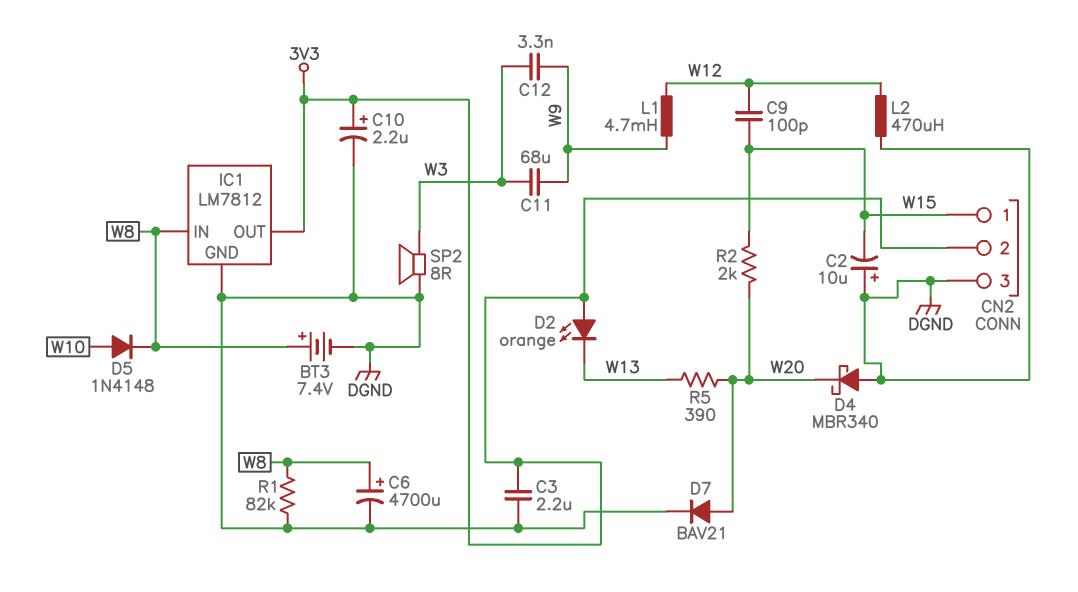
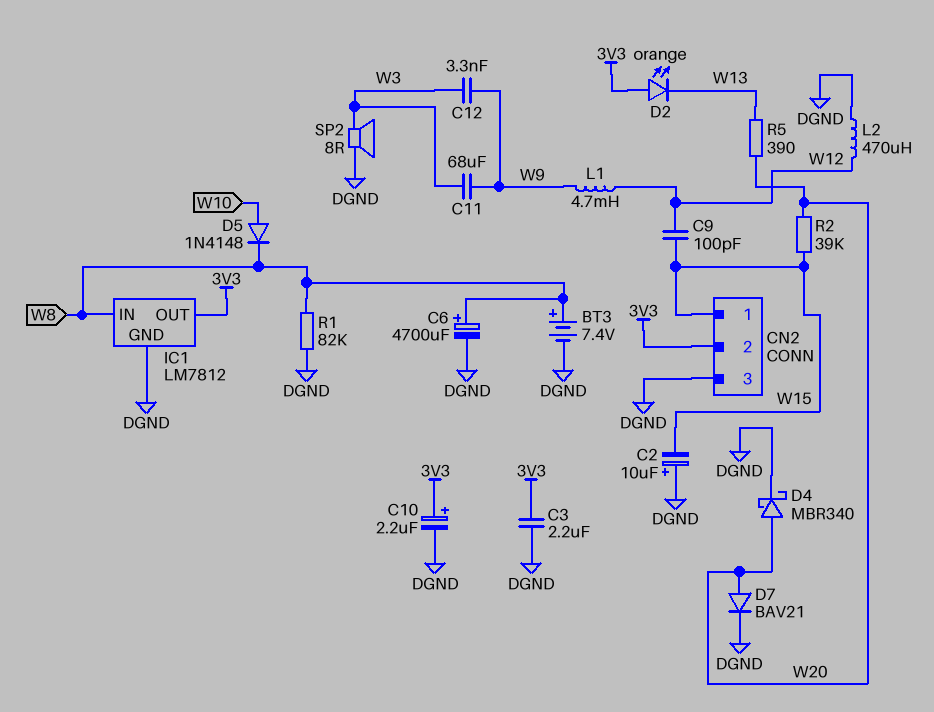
D4: schottky MBR340 (A DGND, K W20) -> schottky MBR340 (A W20, K DGND)
R2: 2k (W15, W20) -> 39k (W15, W20)

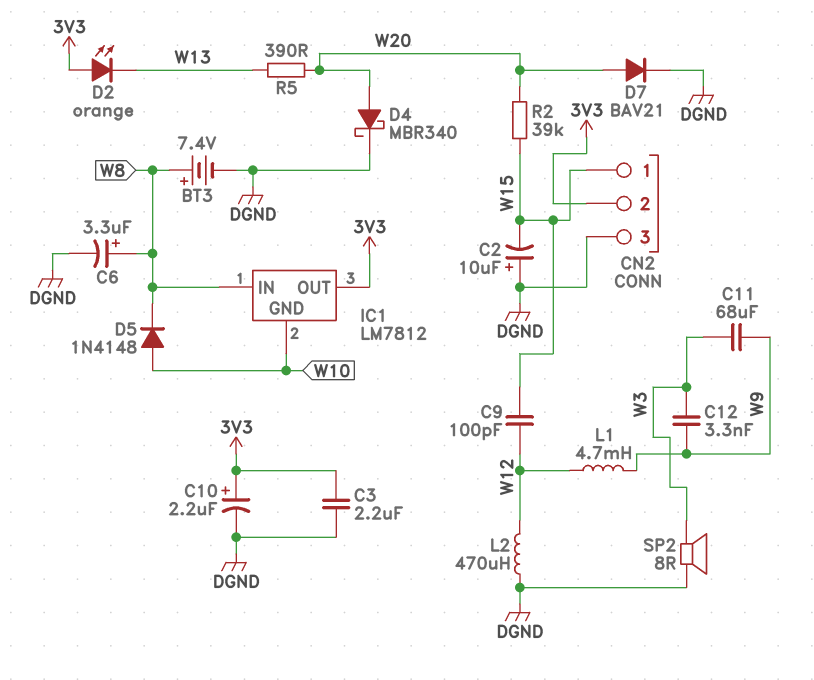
C6: 4700uF (plus W8, minus DGND) -> 3.3uF (plus W8, minus DGND)
IC1 pin GND: DGND -> W10
R1: 82k (DGND, W8) -> none

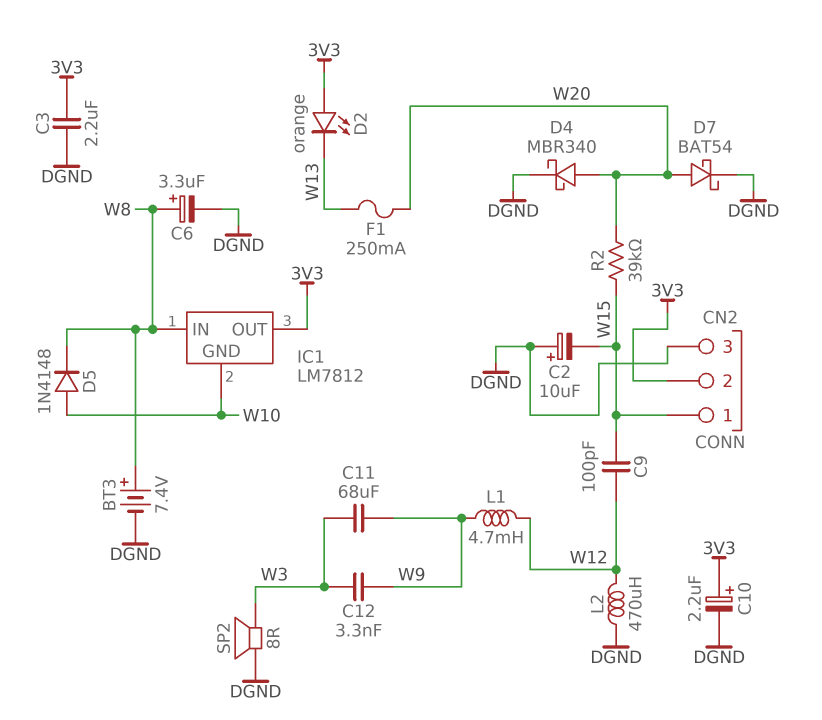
D7: diode BAV21 (A W20, K DGND) -> schottky BAT54 (A W20, K DGND)
F1: none -> 250mA (W13, W20)
R5: 390 (W13, W20) -> none

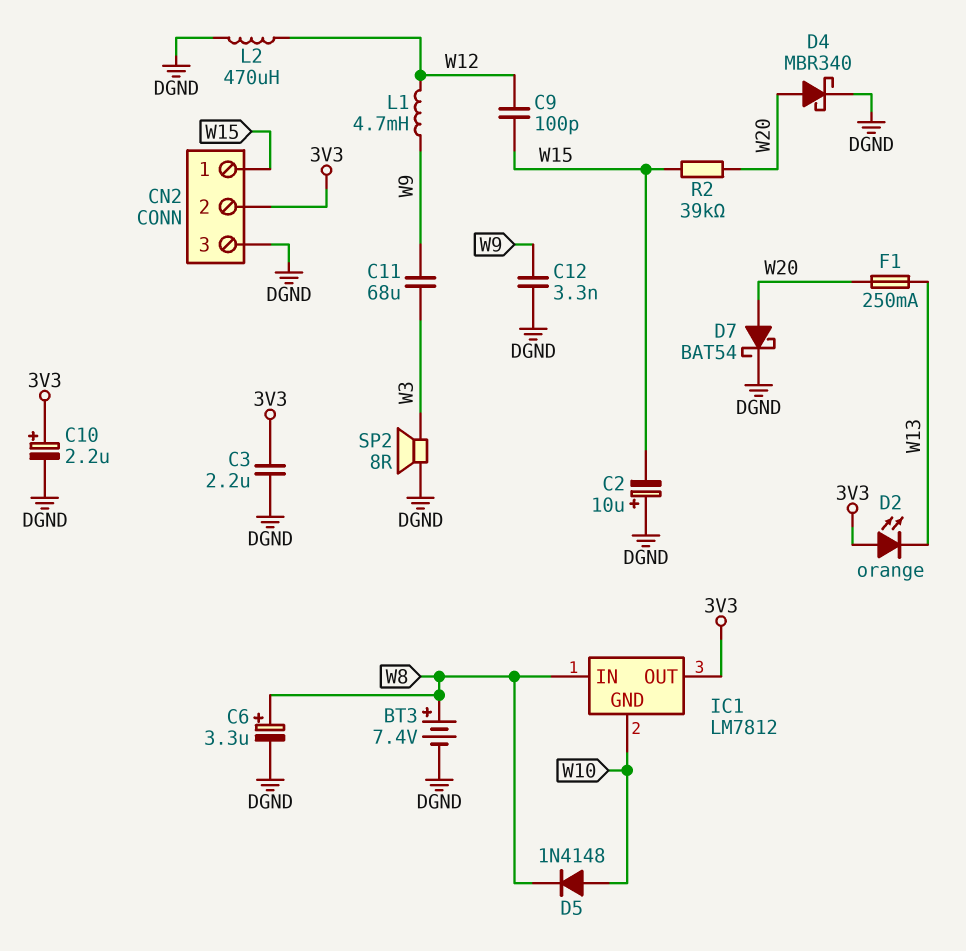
C12: 3.3nF (W3, W9) -> 3.3nF (DGND, W9)

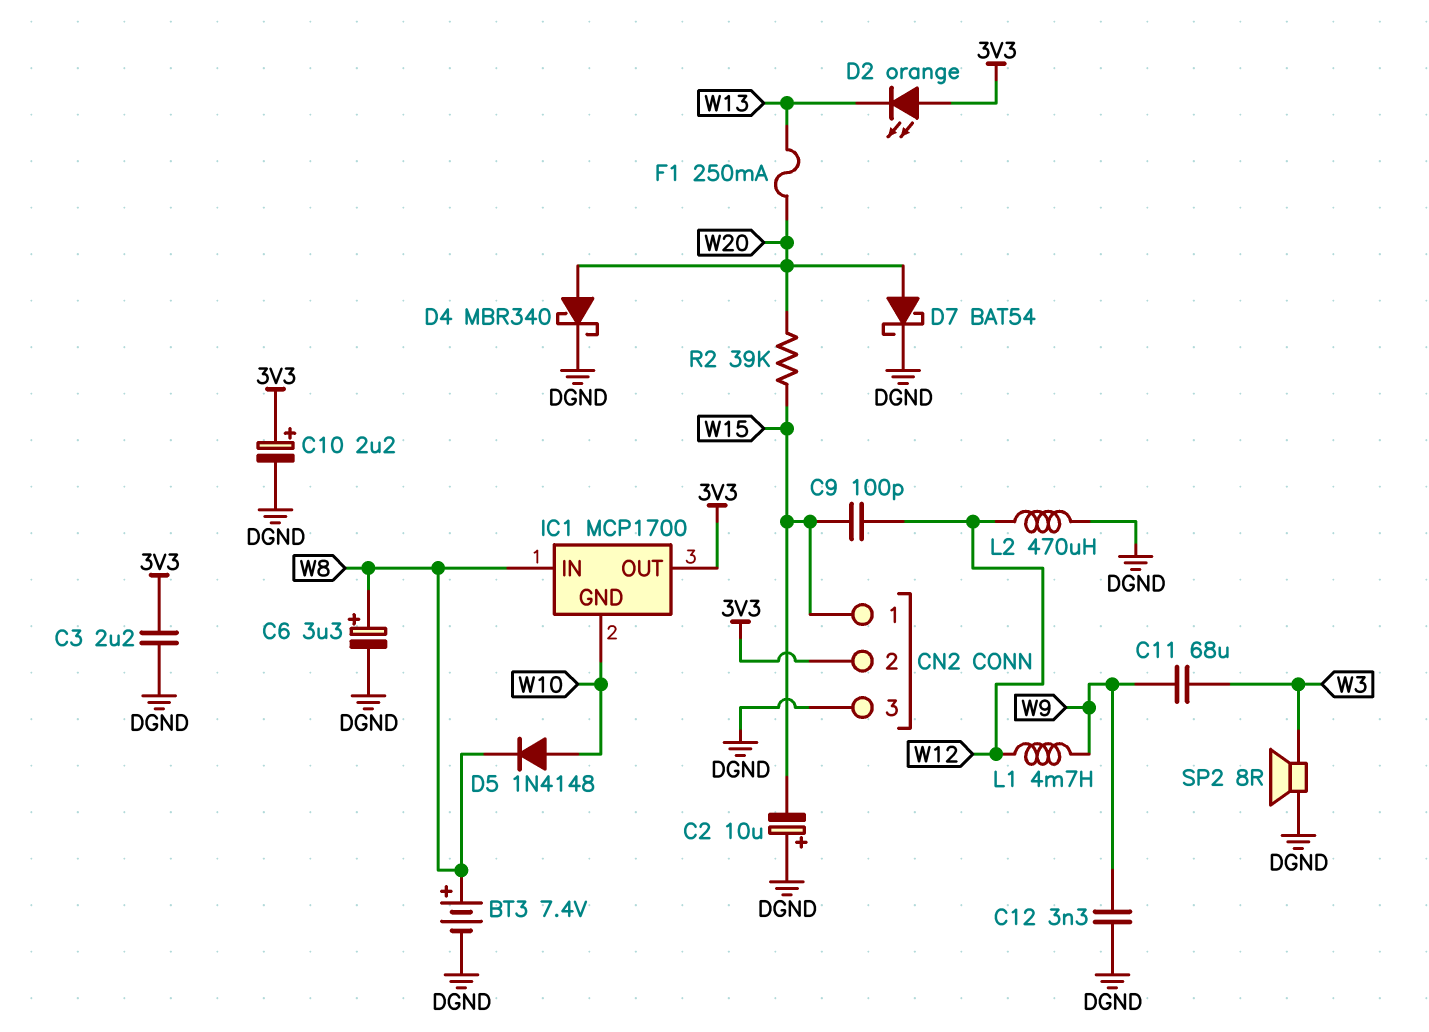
IC1: LM7812 -> MCP1700

